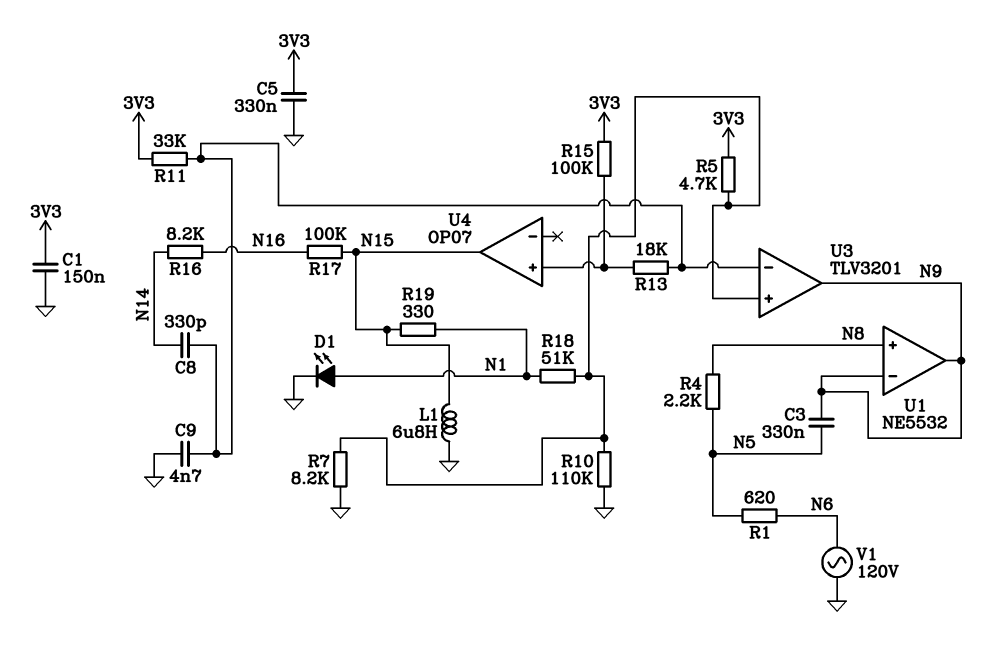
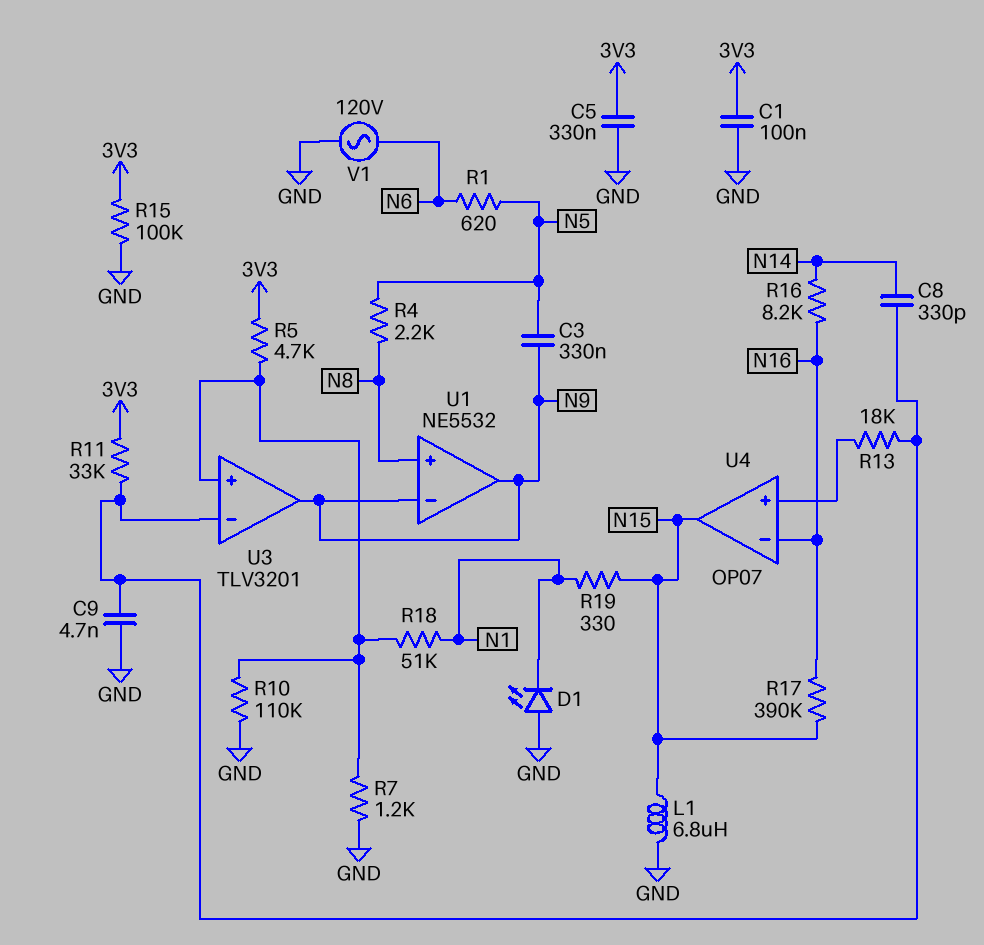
C1: 150nF (3V3, GND) -> 100nF (3V3, GND)
D1: LED (A N1, K GND) -> LED (A GND, K N1)
R7: 8.2k (GND, U3/in+) -> 1.2k (GND, U3/in+)
R15: 100k (3V3, U4/in+) -> 100k (3V3, GND)
R17: 100k (N15, N16) -> 390k (N15, N16)
U4 pin in-: none -> N16

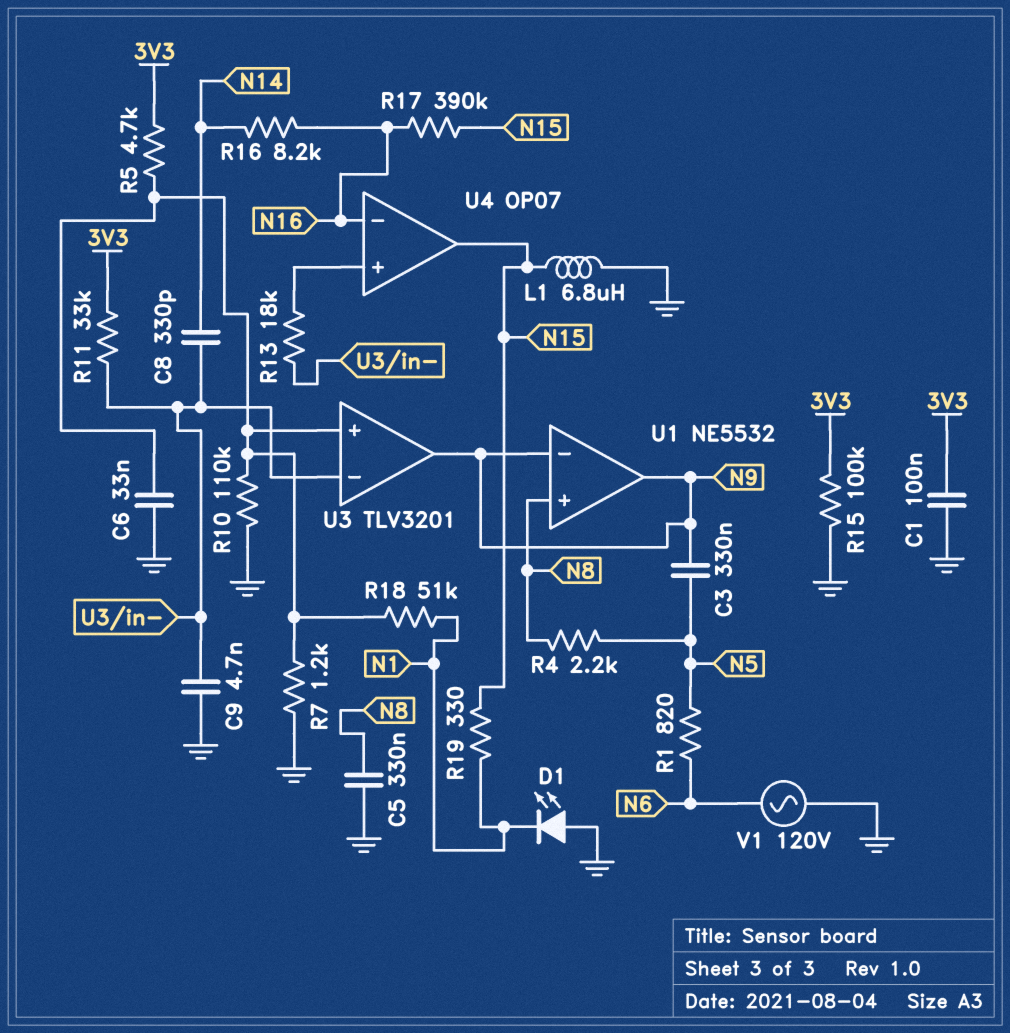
C5: 330nF (3V3, GND) -> 330nF (GND, N8)
C6: none -> 33nF (GND, U3/in+)
R1: 620 (N5, N6) -> 820 (N5, N6)

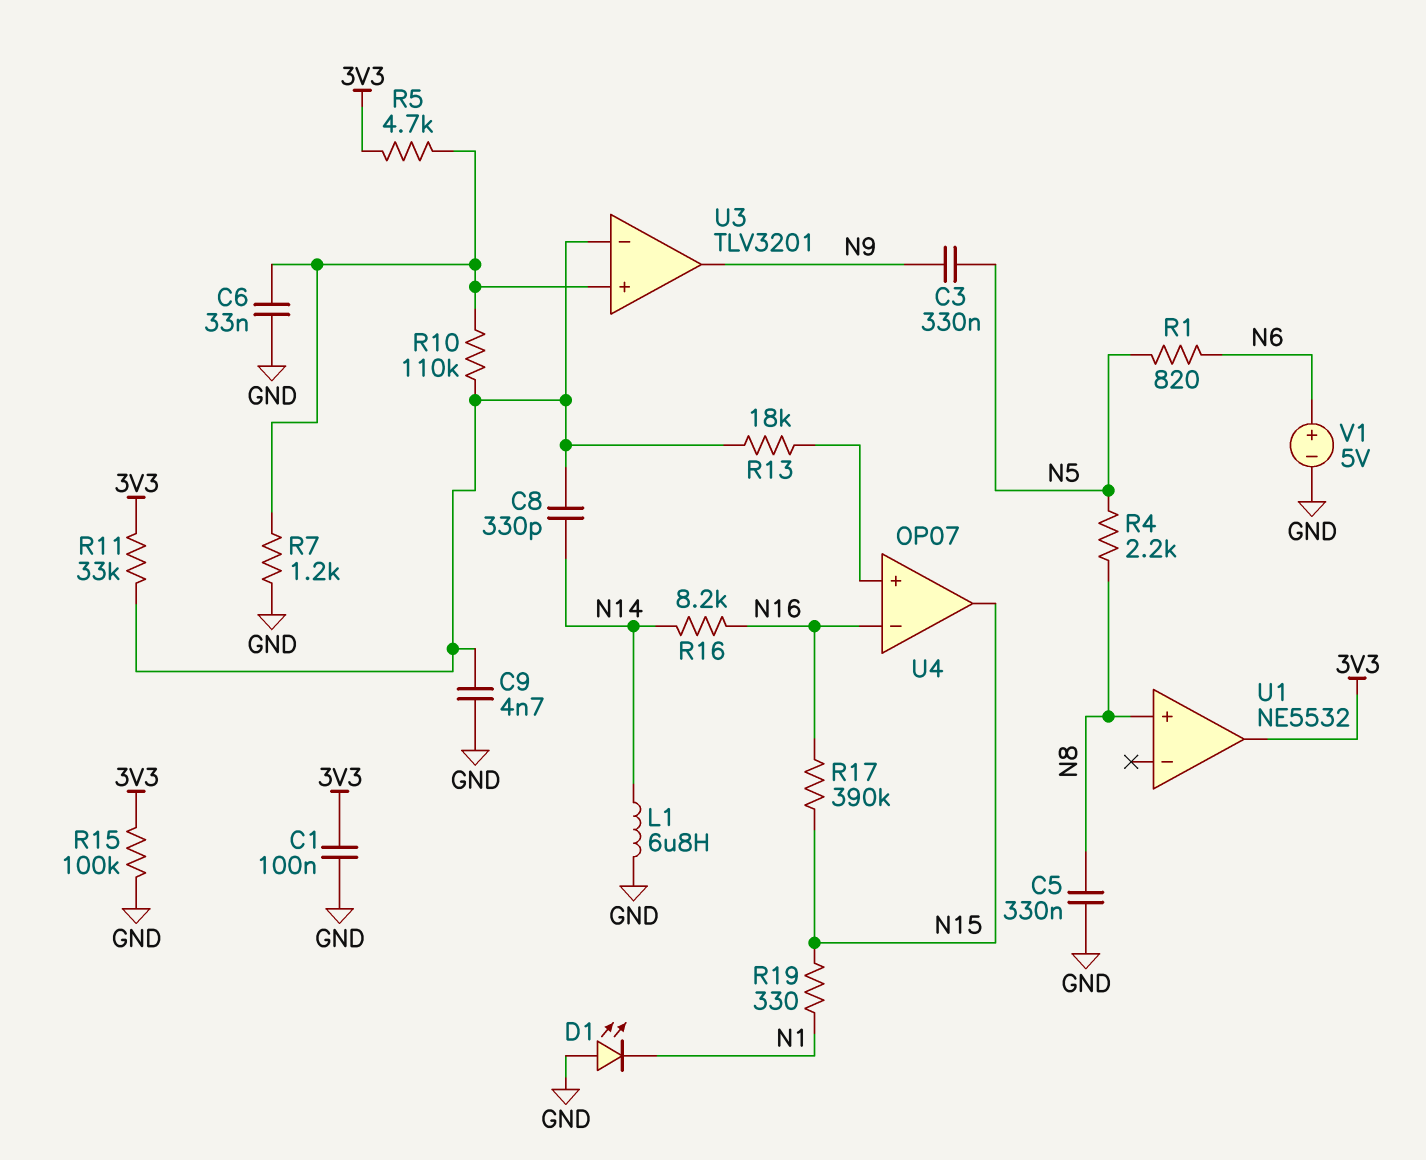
L1: 6.8uH (GND, N15) -> 6.8uH (GND, N14)
R10: 110k (GND, U3/in+) -> 110k (U3/in+, U3/in-)
R18: 51k (N1, U3/in+) -> none
U1 pin in-: N9 -> none
U1 pin out: N9 -> 3V3
V1: AC 120V (GND, N6) -> 5V (plus N6, minus GND)

